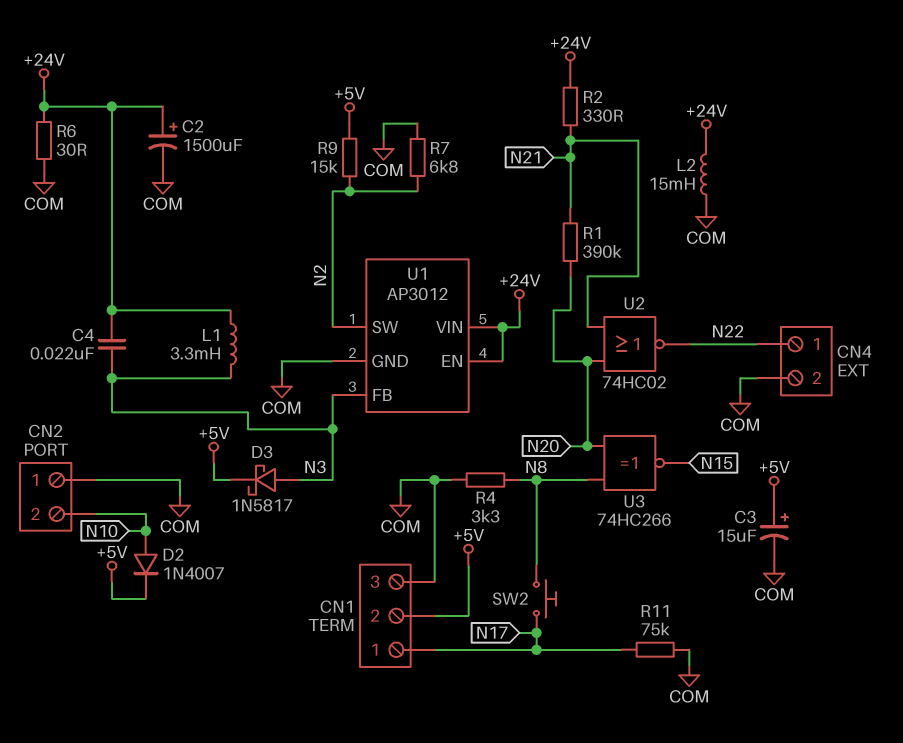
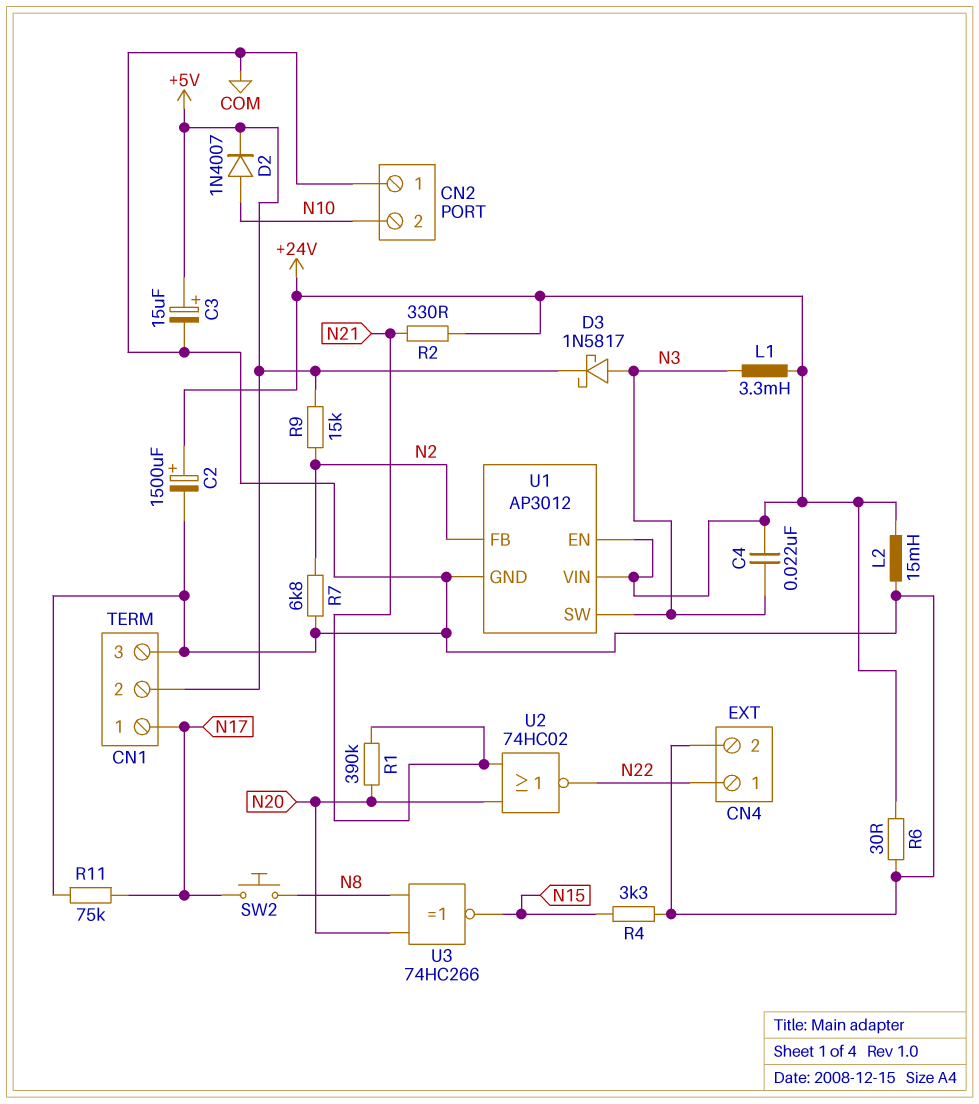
R4: 3.3k (COM, N8) -> 3.3k (COM, N15)
U1 pin FB: N3 -> N2
U1 pin SW: N2 -> N3

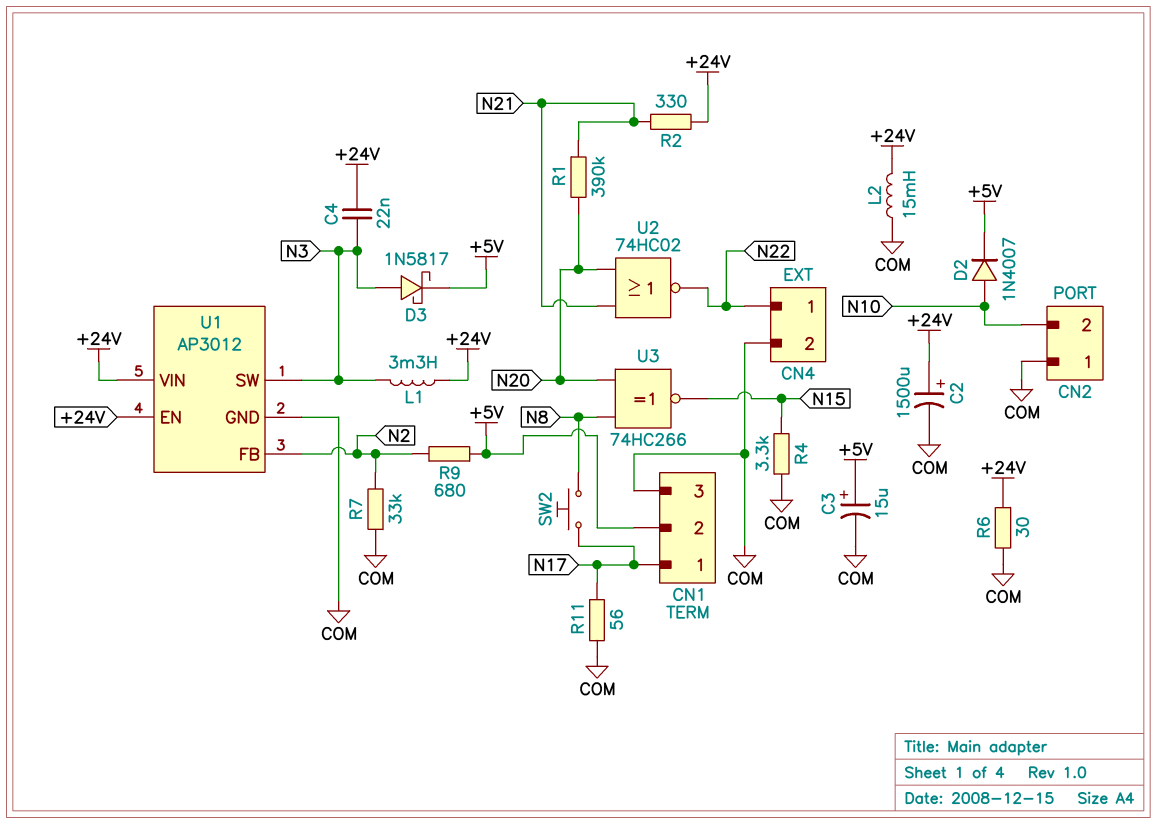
R7: 6.8k (COM, N2) -> 33k (COM, N2)
R9: 15k (+5V, N2) -> 680 (+5V, N2)
R11: 75k (COM, N17) -> 56 (COM, N17)

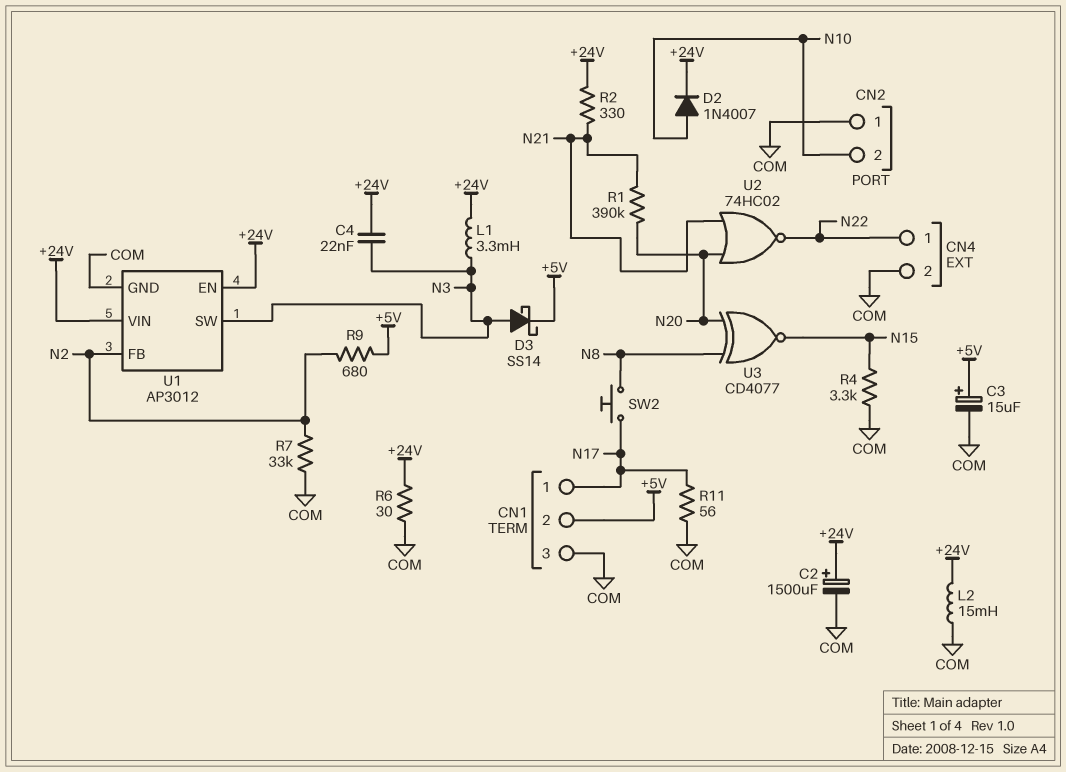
D2: diode 1N4007 (A N10, K +5V) -> diode 1N4007 (A N10, K +24V)
D3: schottky 1N5817 (A N3, K +5V) -> schottky SS14 (A N3, K +5V)
U3: XNOR 74HC266 (in N8, in N20, out N15) -> XNOR CD4077 (in N8, in N20, out N15)

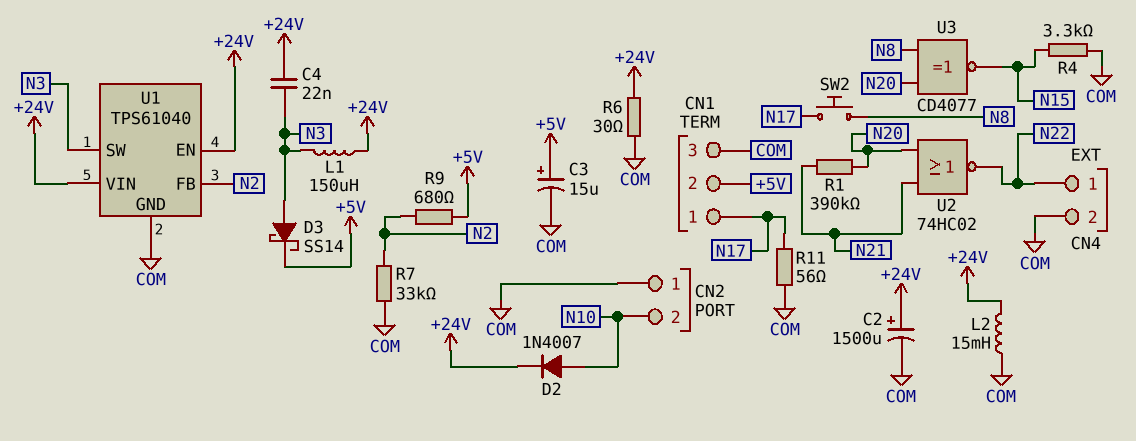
L1: 3.3mH (+24V, N3) -> 150uH (+24V, N3)
R2: 330 (+24V, N21) -> none
U1: AP3012 -> TPS61040

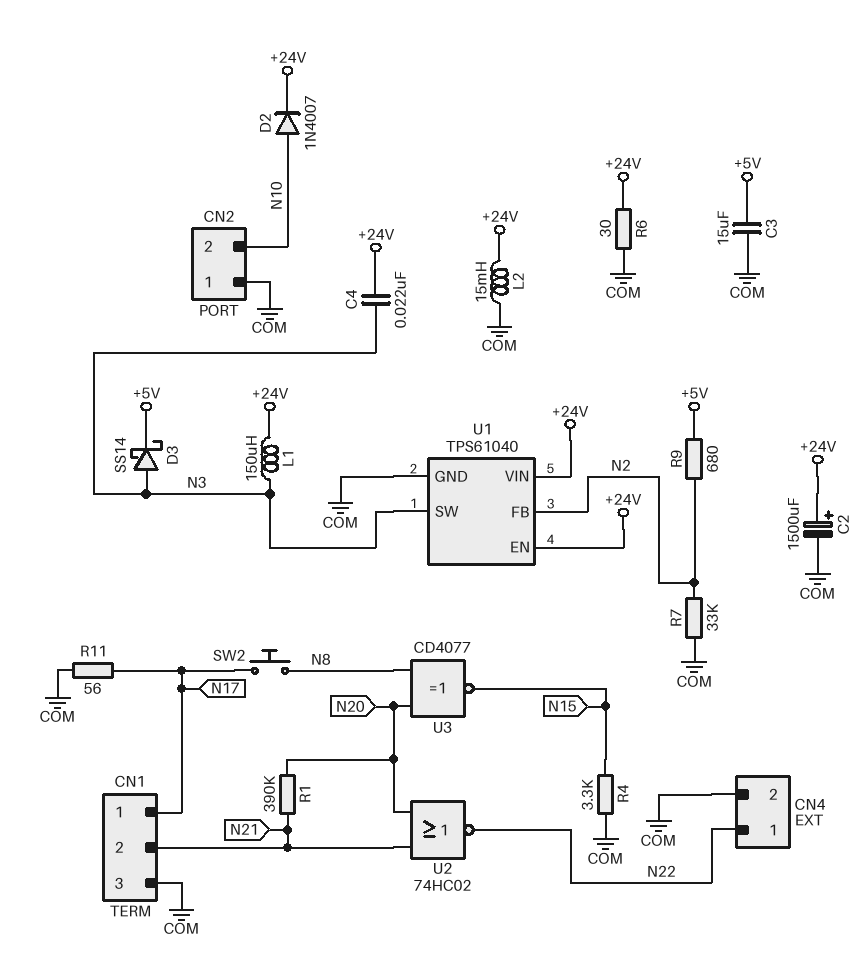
C3: 15uF (plus +5V, minus COM) -> 15uF (+5V, COM)
CN1 pin 2: +5V -> N21

